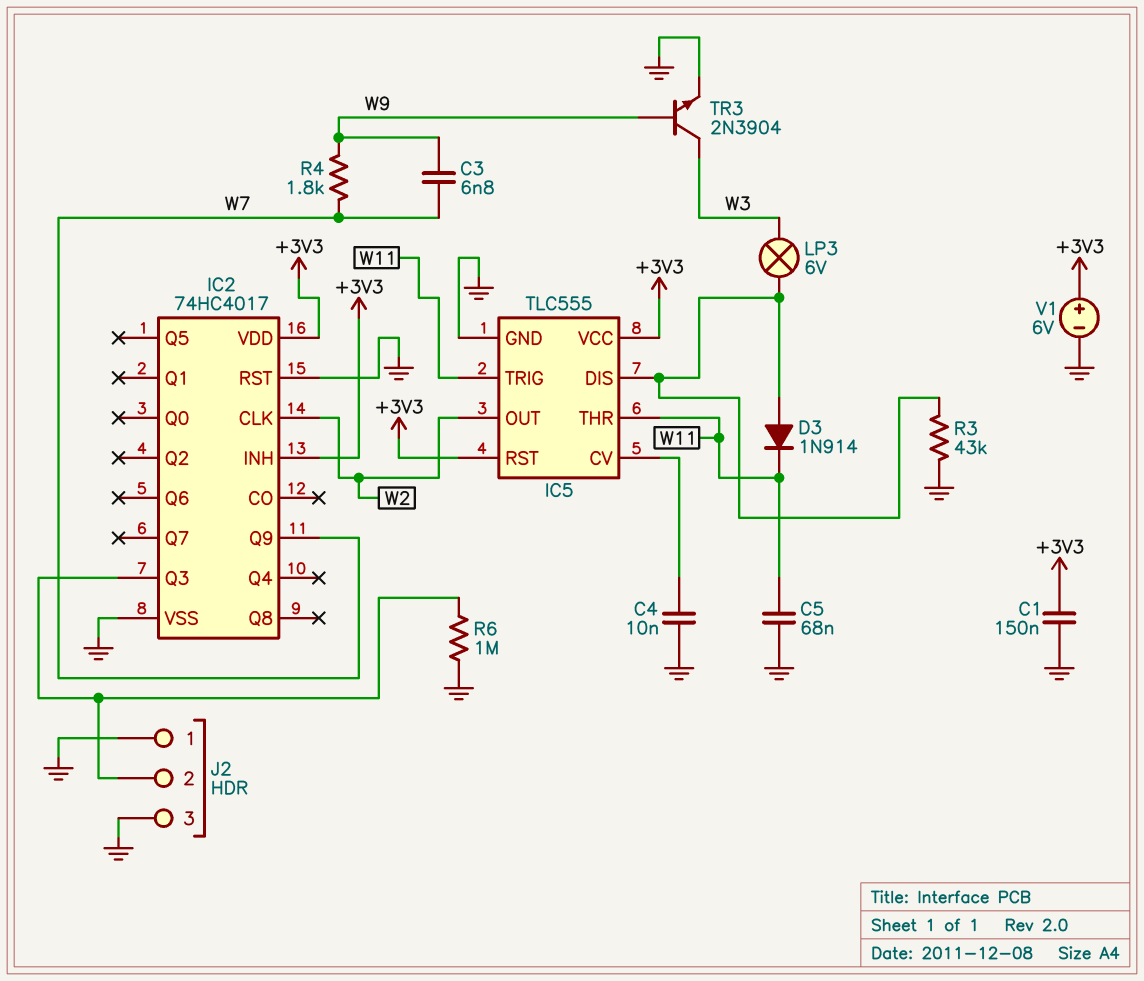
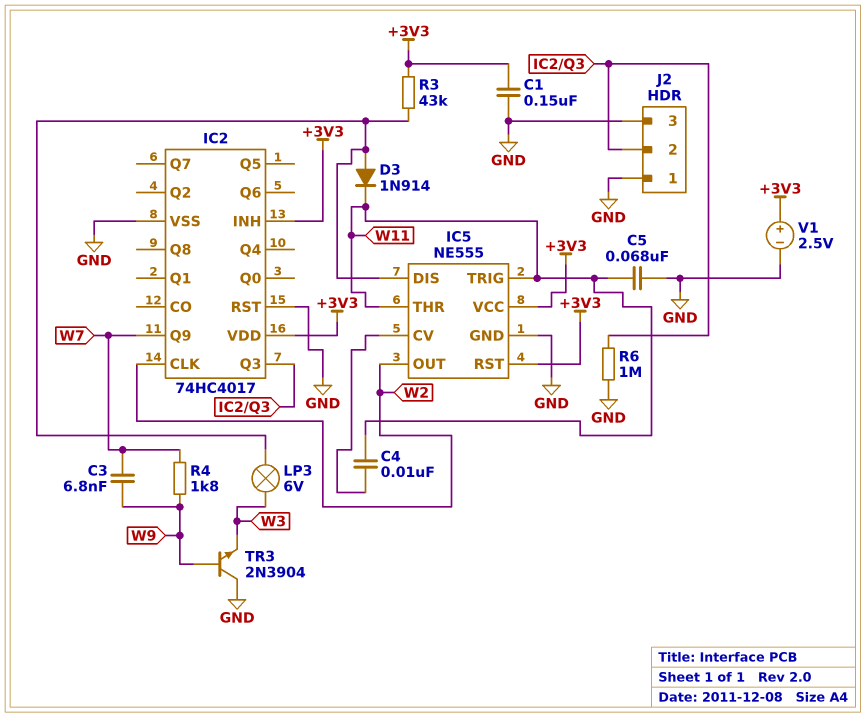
C4: 10nF (GND, IC5/CV) -> 10nF (IC5/CV, W11)
IC5: TLC555 -> NE555
R3: 43k (GND, IC5/DIS) -> 43k (+3V3, IC5/DIS)
TR3: NPN 2N3904 (B W9, C W3, E GND) -> NPN 2N3904 (B W9, C GND, E W3)
V1: 6V (plus +3V3, minus GND) -> 2.5V (plus +3V3, minus GND)

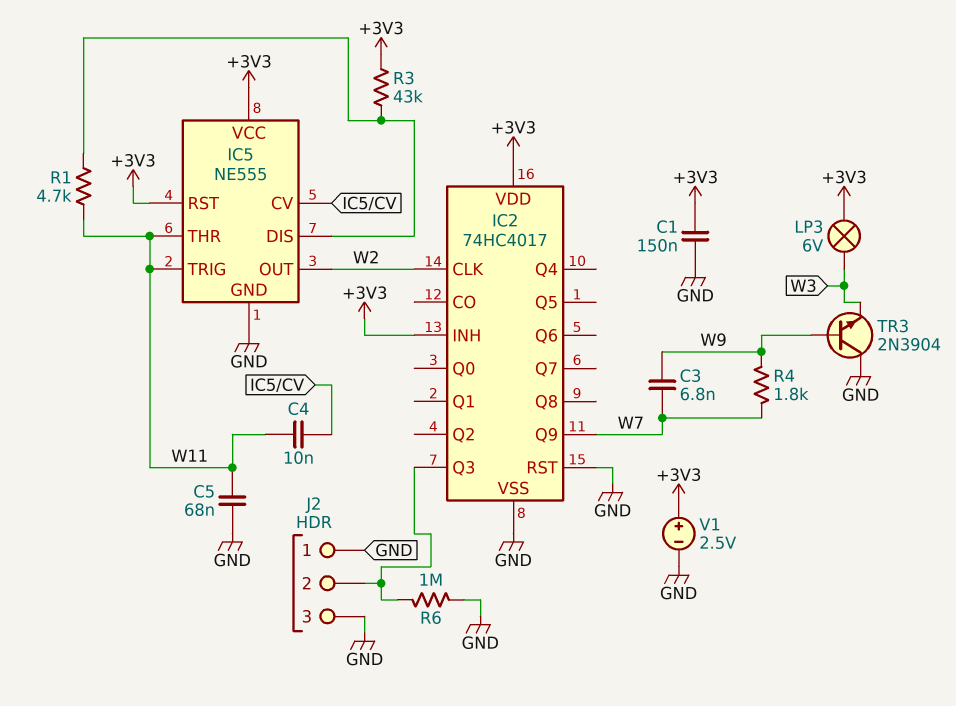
D3: diode 1N914 (A IC5/DIS, K W11) -> none
LP3: lamp 6V (IC5/DIS, W3) -> lamp 6V (+3V3, W3)
R1: none -> 4.7k (IC5/DIS, W11)

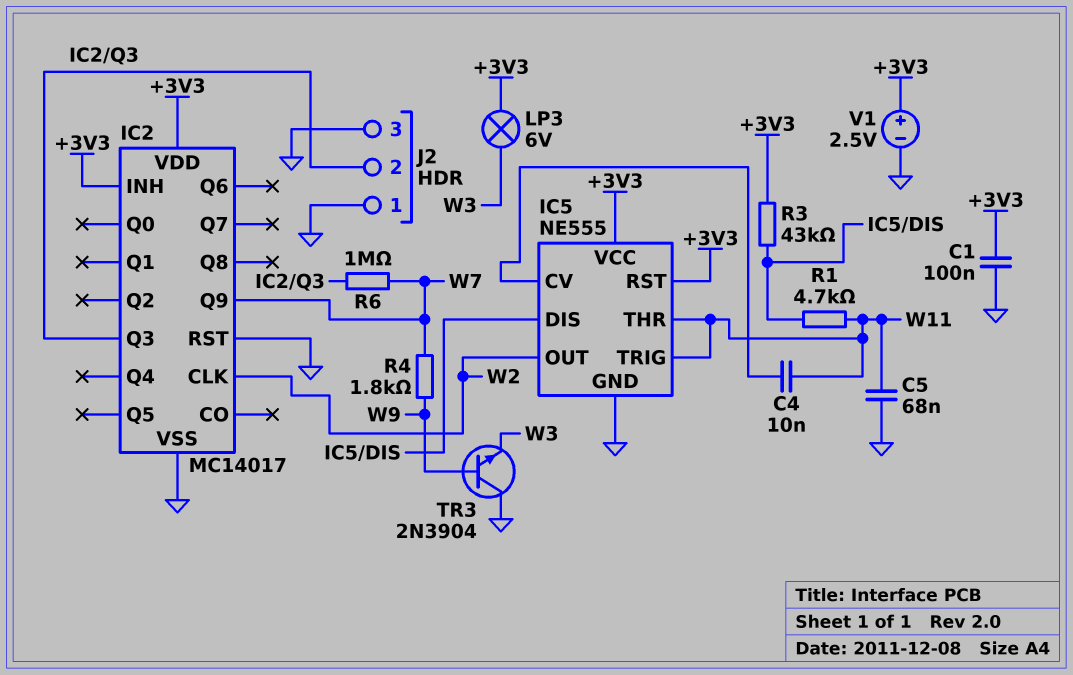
C1: 150nF (+3V3, GND) -> 100nF (+3V3, GND)
C3: 6.8nF (W7, W9) -> none
IC2: 74HC4017 -> MC14017
R6: 1M (GND, IC2/Q3) -> 1M (IC2/Q3, W7)

